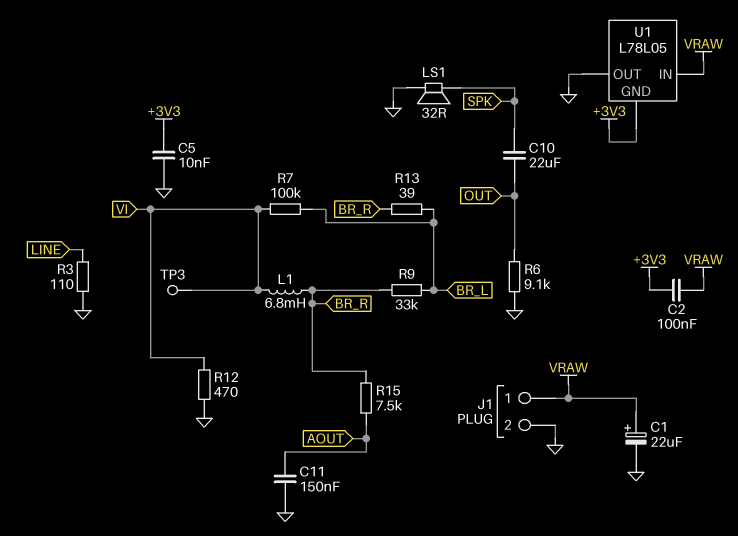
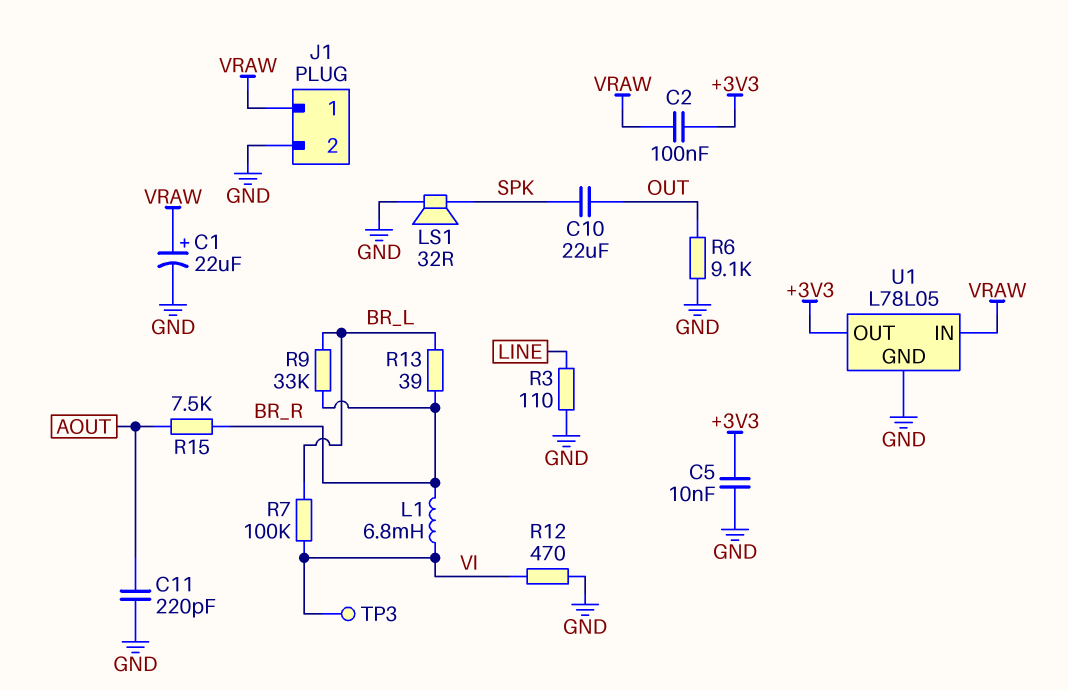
C11: 150nF (AOUT, GND) -> 220pF (AOUT, GND)
U1 pin GND: +3V3 -> GND
U1 pin OUT: GND -> +3V3

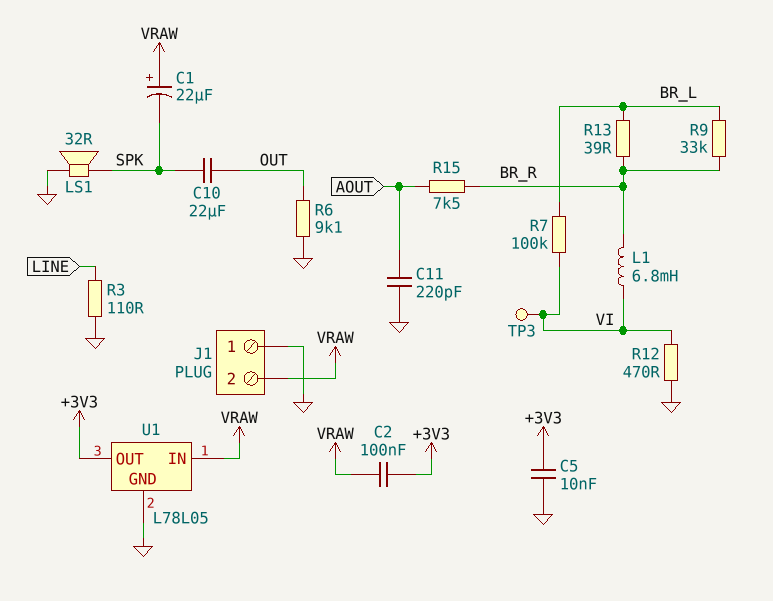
C1: 22uF (plus VRAW, minus GND) -> 22uF (plus VRAW, minus SPK)
J1 pin 1: VRAW -> GND
J1 pin 2: GND -> VRAW

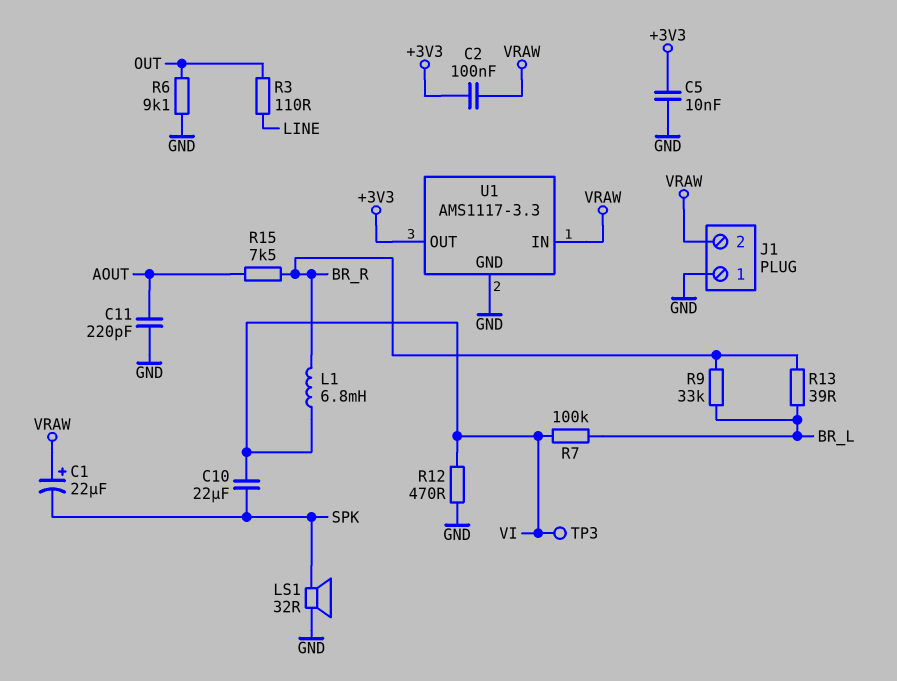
C10: 22uF (OUT, SPK) -> 22uF (SPK, VI)
R3: 110 (GND, LINE) -> 110 (LINE, OUT)
U1: L78L05 -> AMS1117-3.3

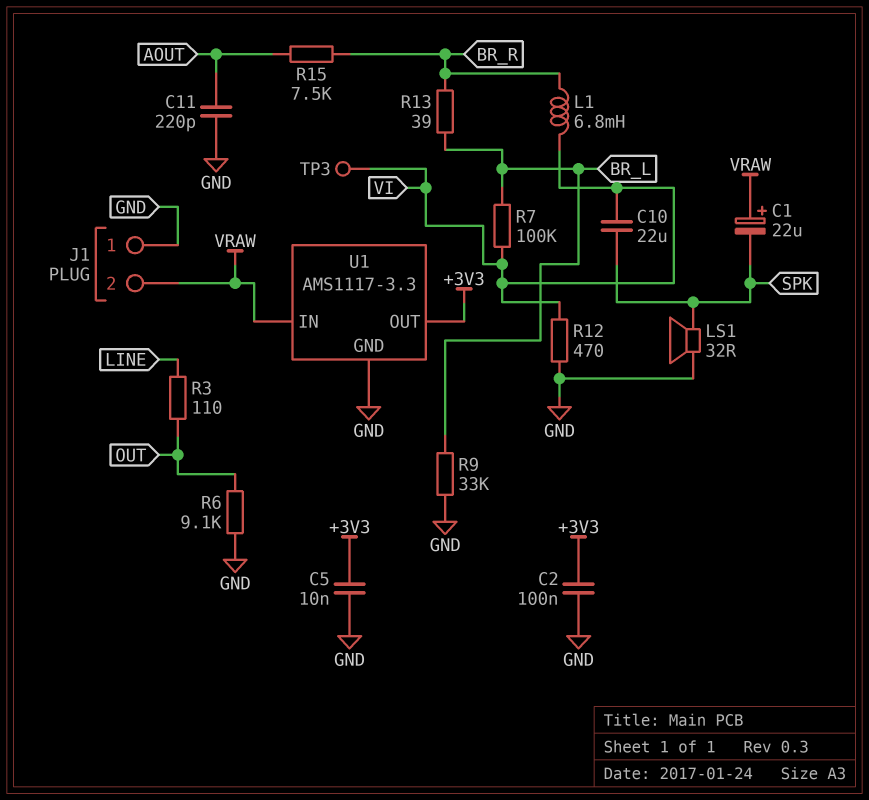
C2: 100nF (+3V3, VRAW) -> 100nF (+3V3, GND)
R9: 33k (BR_L, BR_R) -> 33k (BR_L, GND)

